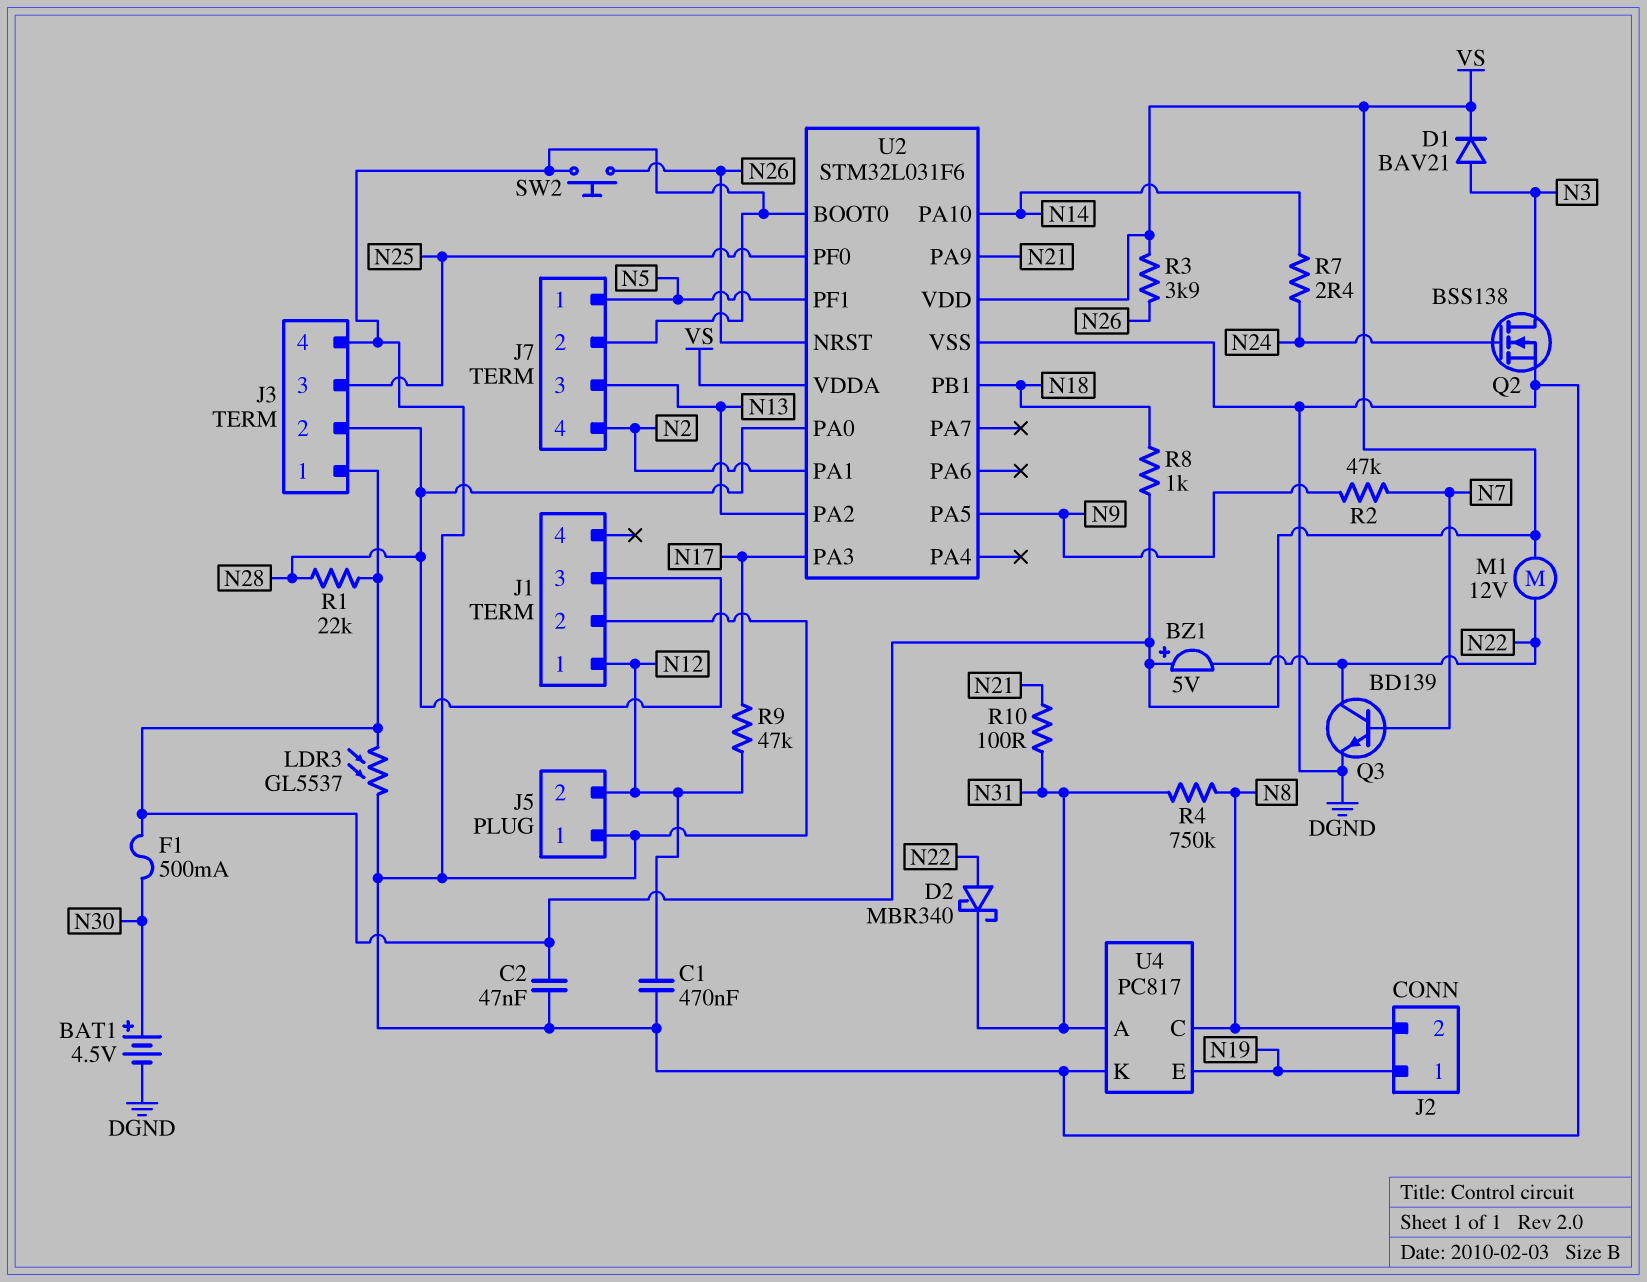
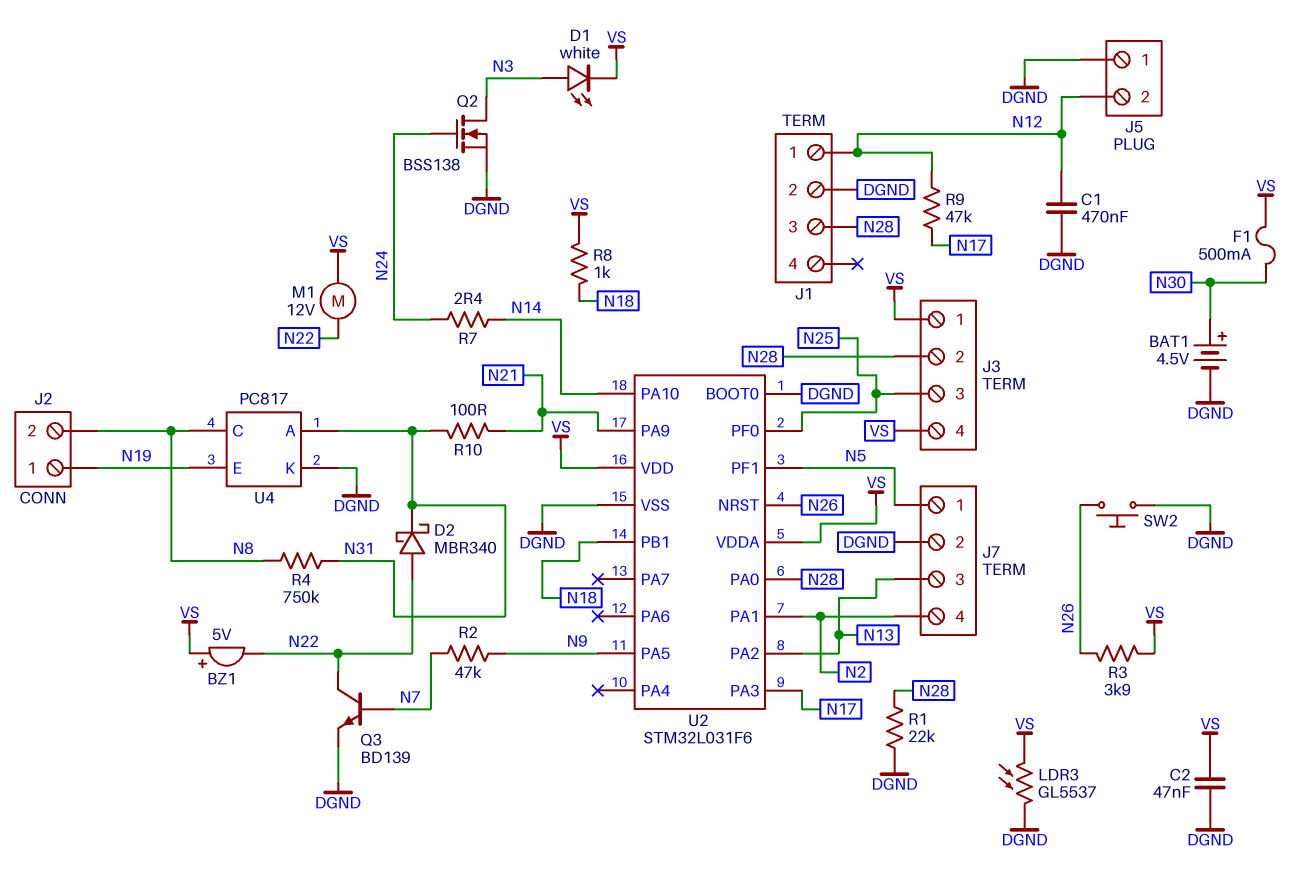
D1: diode BAV21 (A N3, K VS) -> LED white (A N3, K VS)
J3 pin 4: DGND -> VS
R1: 22k (N28, VS) -> 22k (DGND, N28)

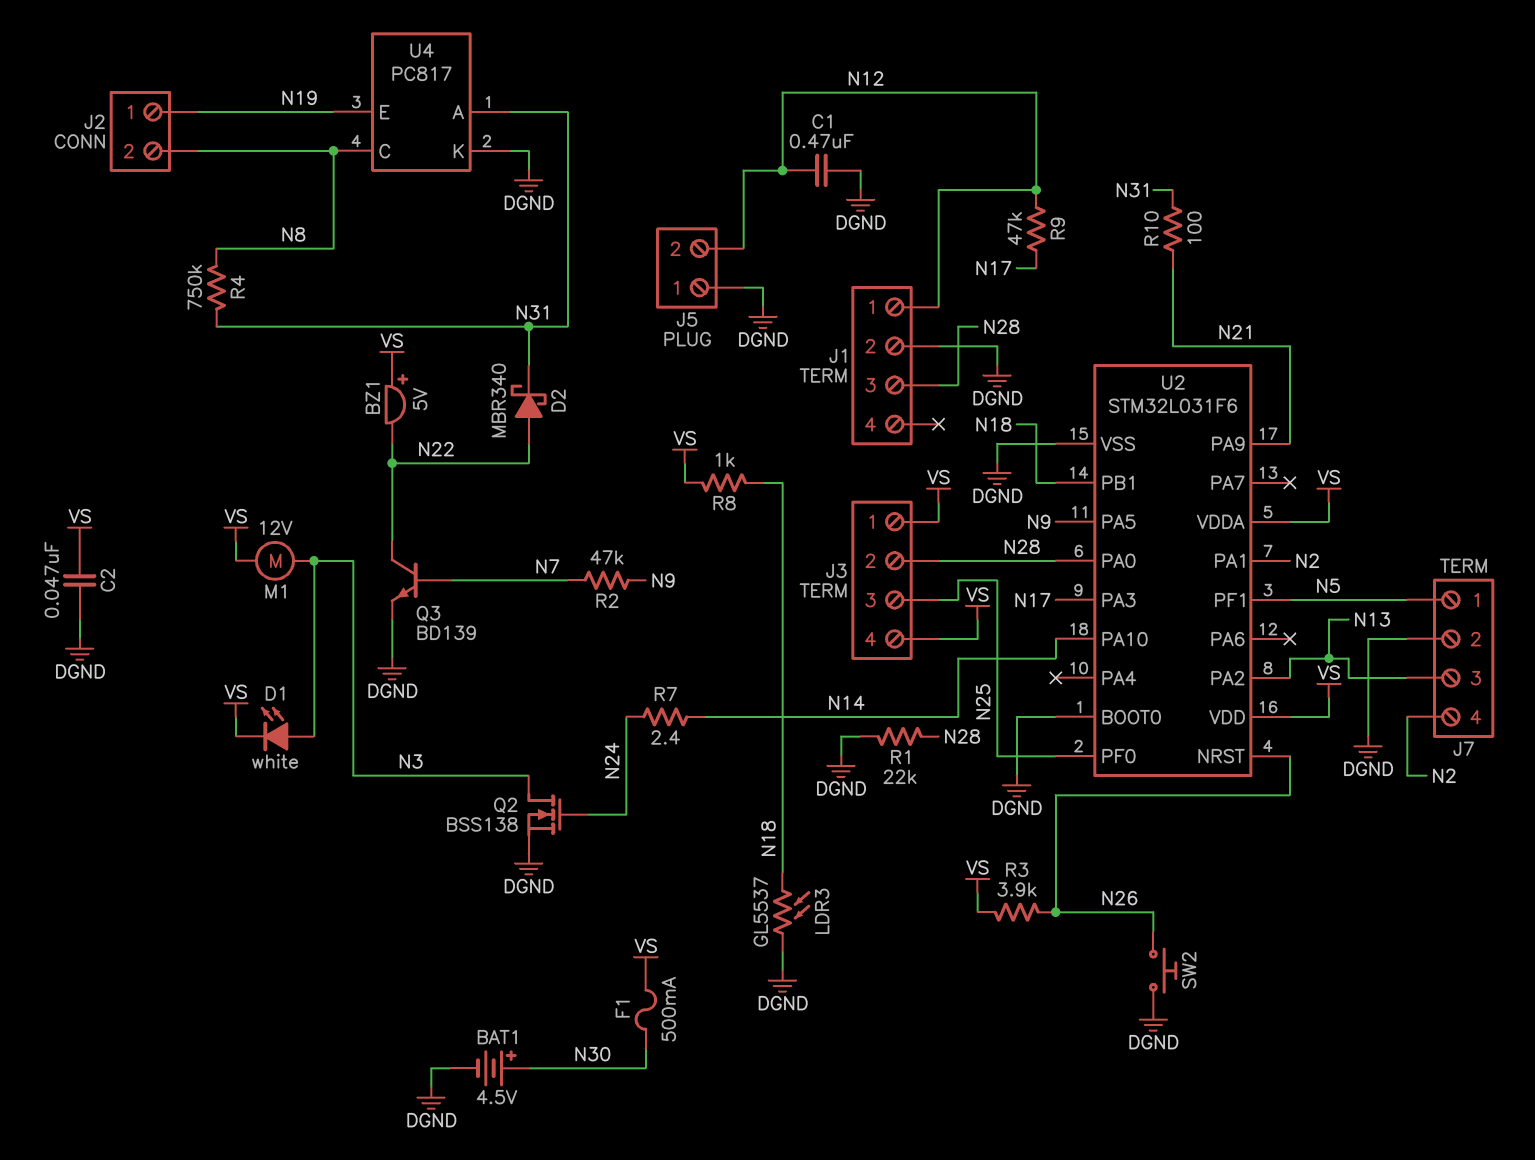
LDR3: GL5537 (DGND, VS) -> GL5537 (DGND, N18)
M1: motor 12V (N22, VS) -> motor 12V (N3, VS)

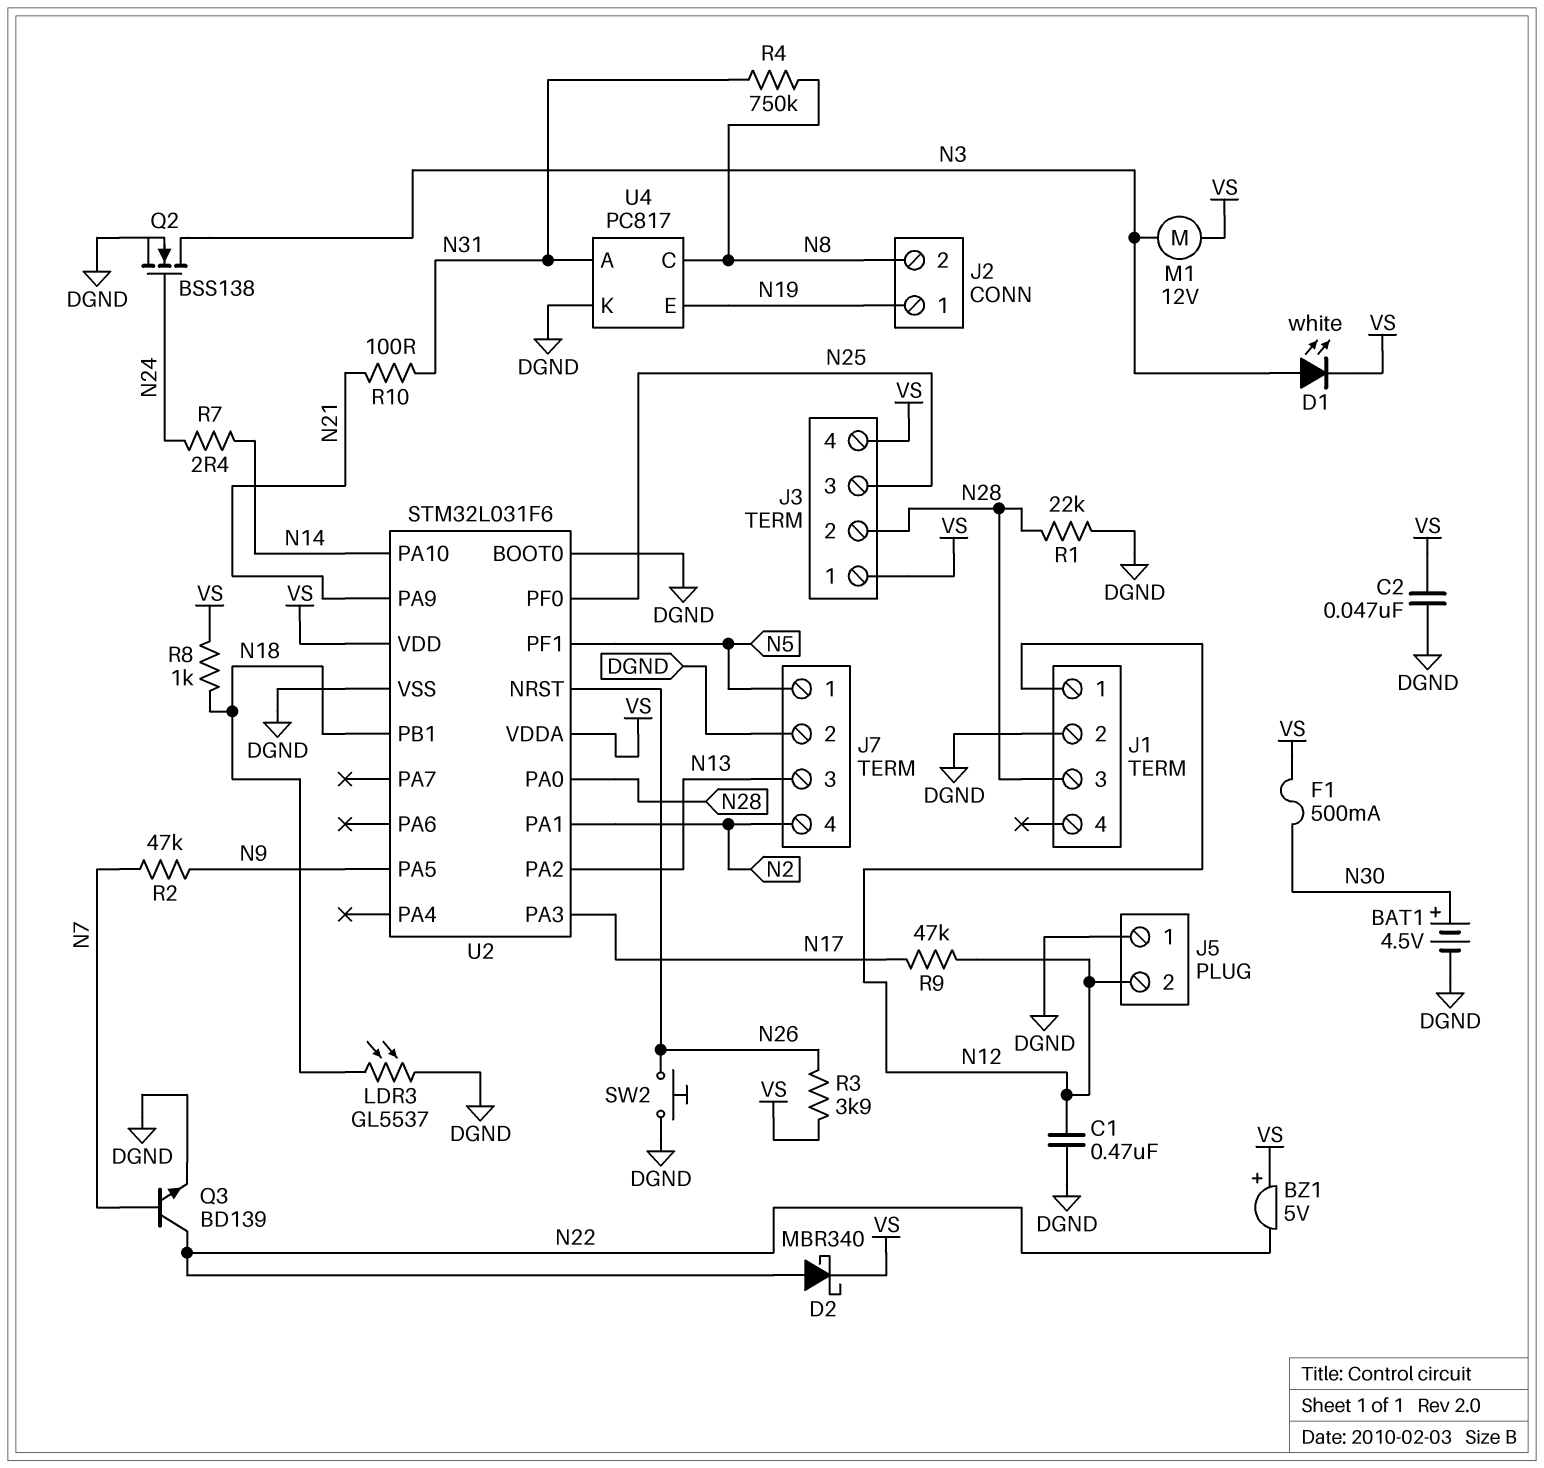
D2: schottky MBR340 (A N22, K N31) -> schottky MBR340 (A N22, K VS)

